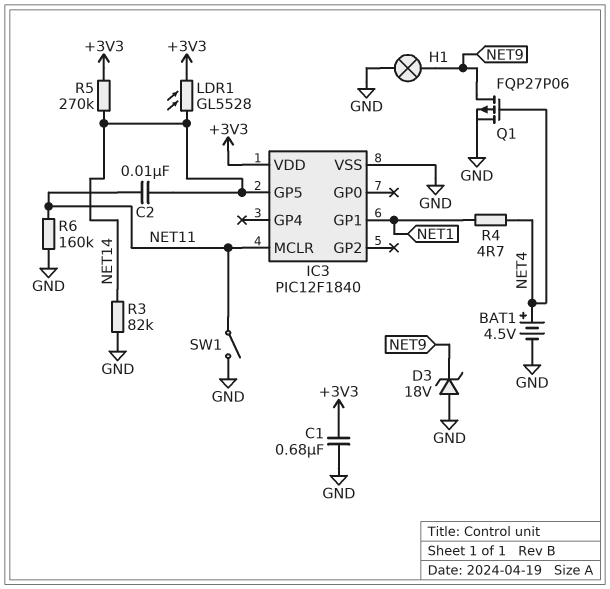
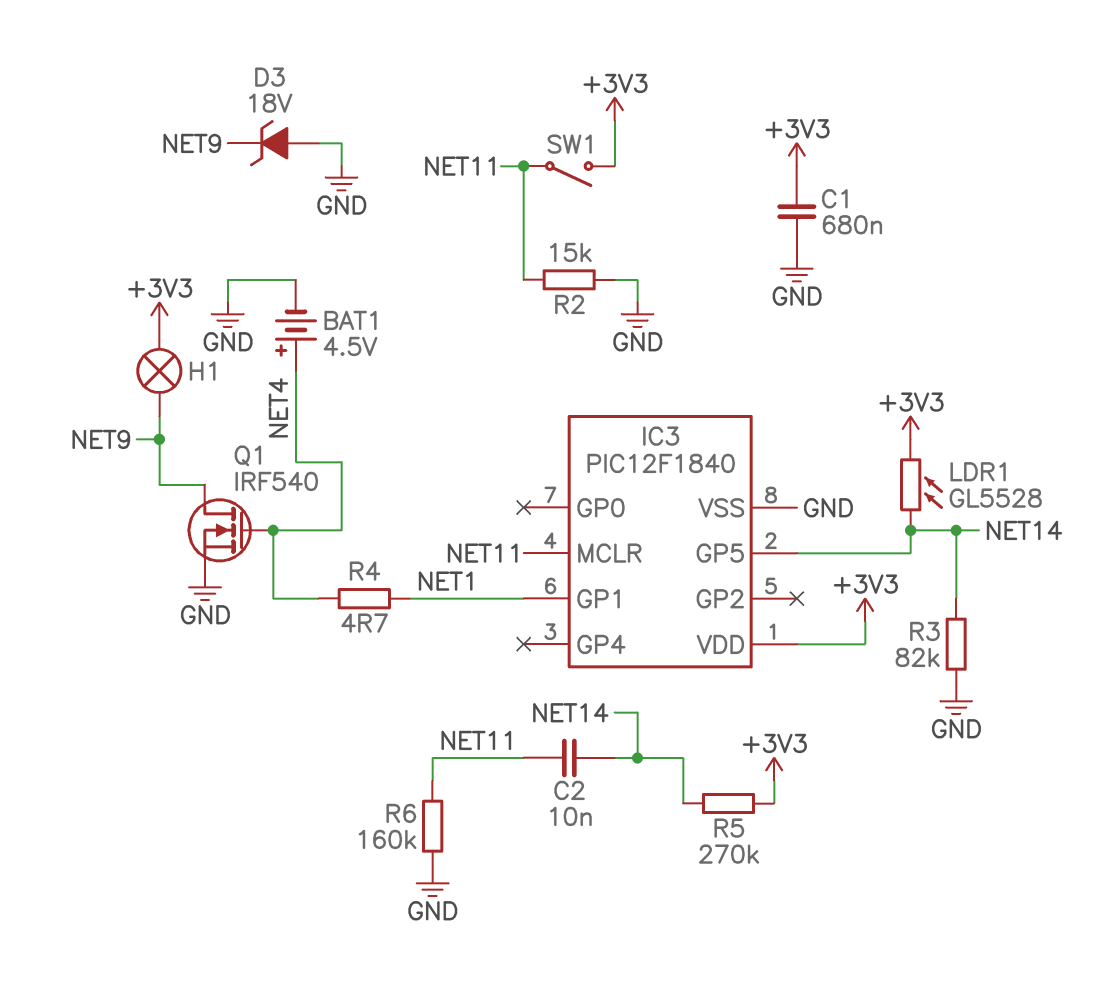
H1: lamp (GND, NET9) -> lamp (+3V3, NET9)
Q1: PMOS FQP27P06 (G NET4, D NET9, S GND) -> NMOS IRF540 (G NET4, D NET9, S GND)
R2: none -> 15k (GND, NET11)
SW1: switch (GND, NET11) -> switch (+3V3, NET11)

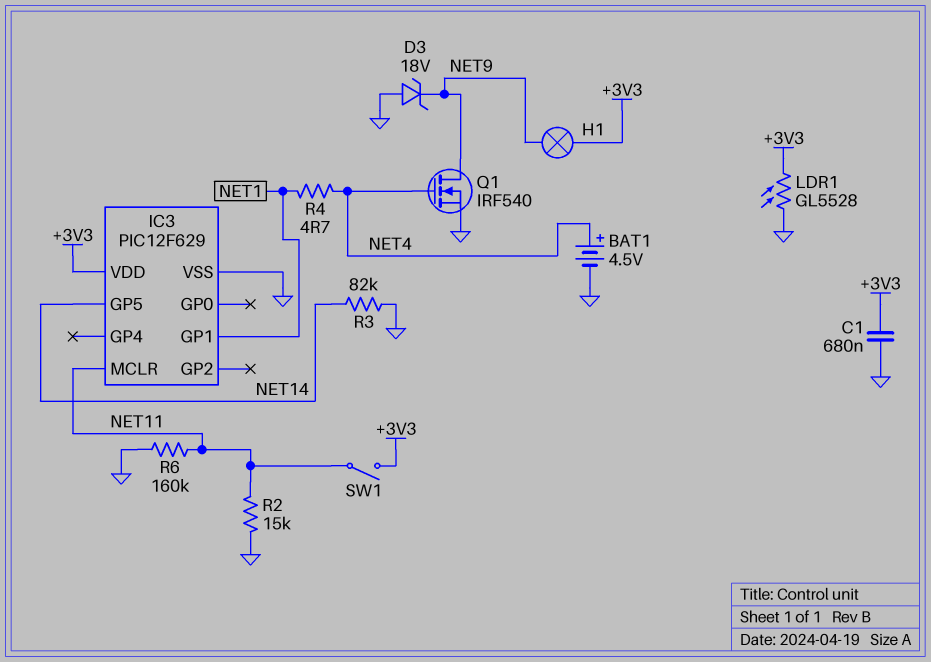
C2: 10nF (NET11, NET14) -> none
IC3: PIC12F1840 -> PIC12F629
LDR1: GL5528 (+3V3, NET14) -> GL5528 (+3V3, GND)
R5: 270k (+3V3, NET14) -> none

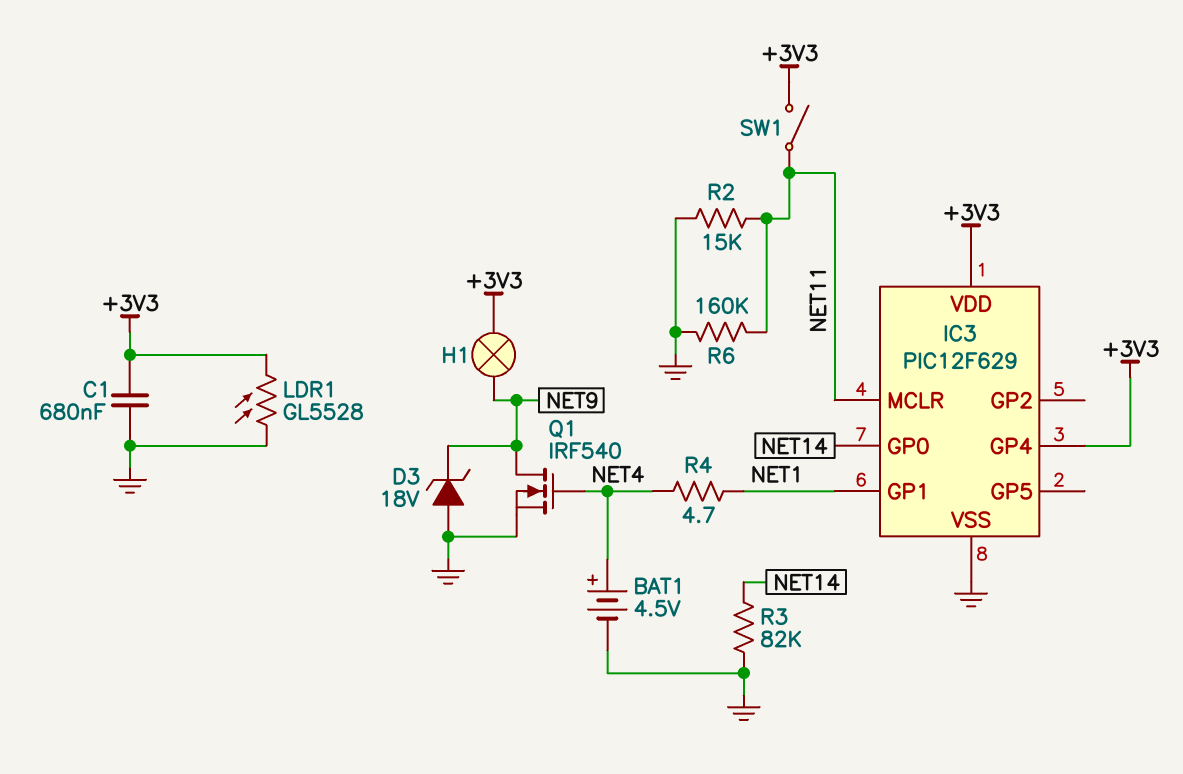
IC3 pin GP0: none -> NET14
IC3 pin GP4: none -> +3V3
IC3 pin GP5: NET14 -> none

